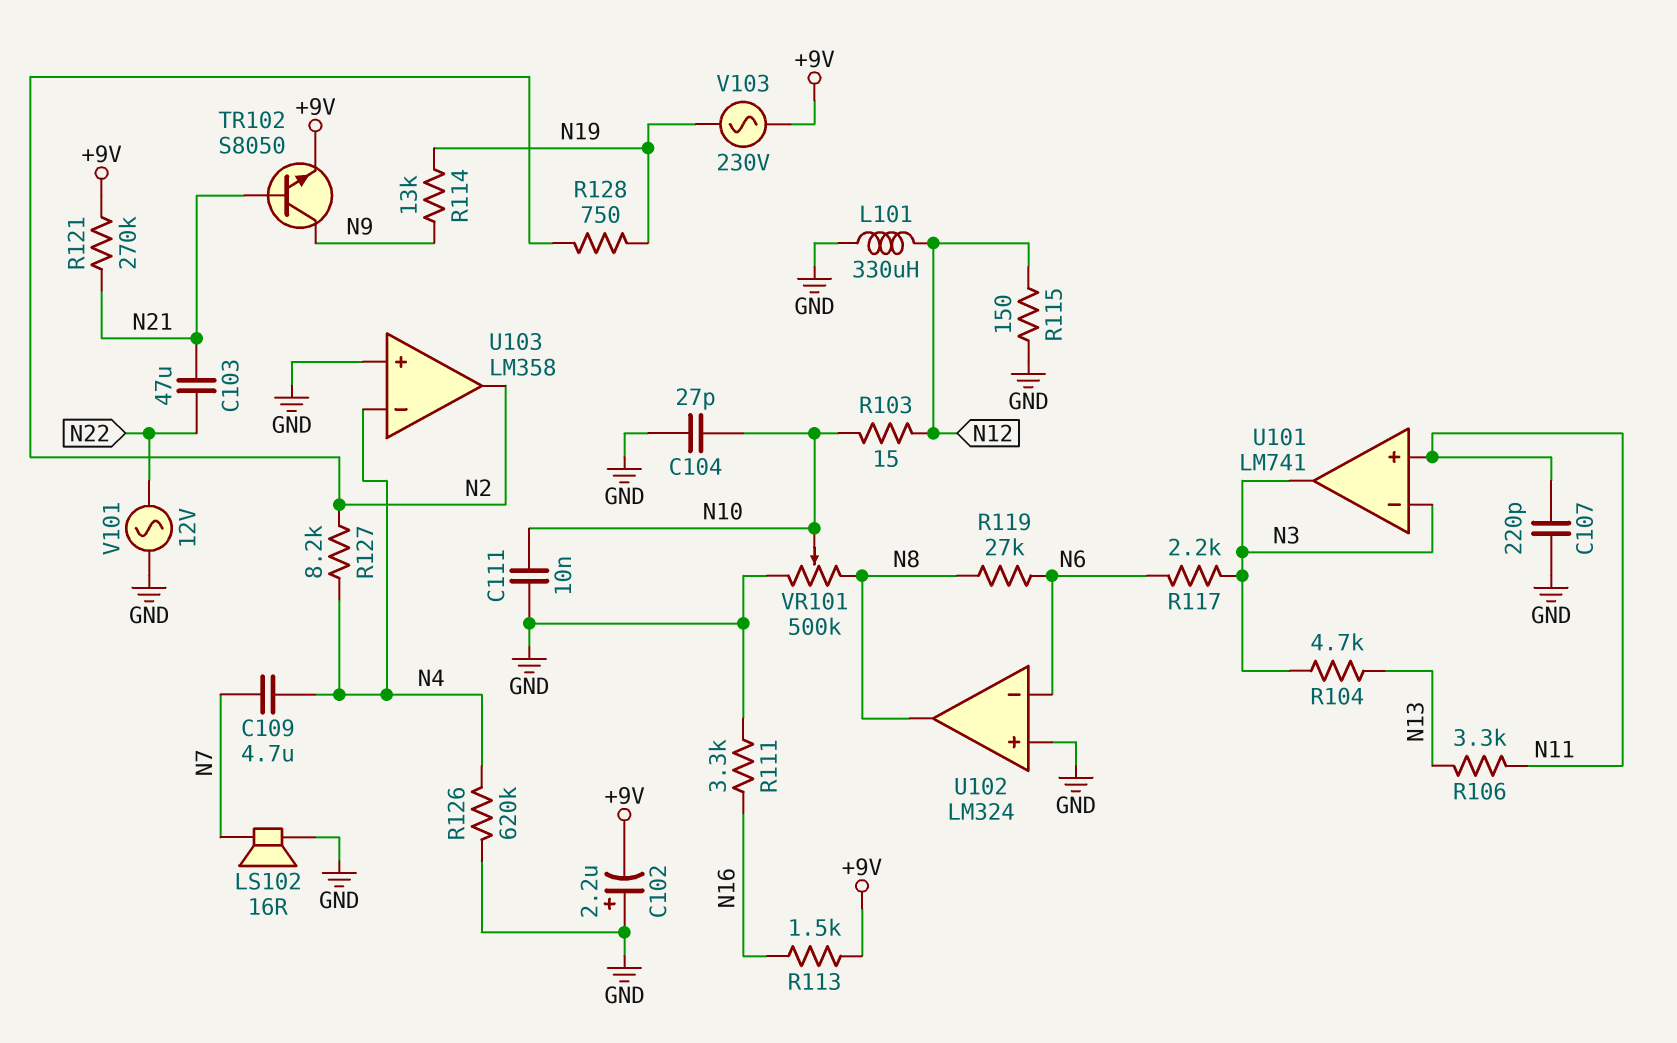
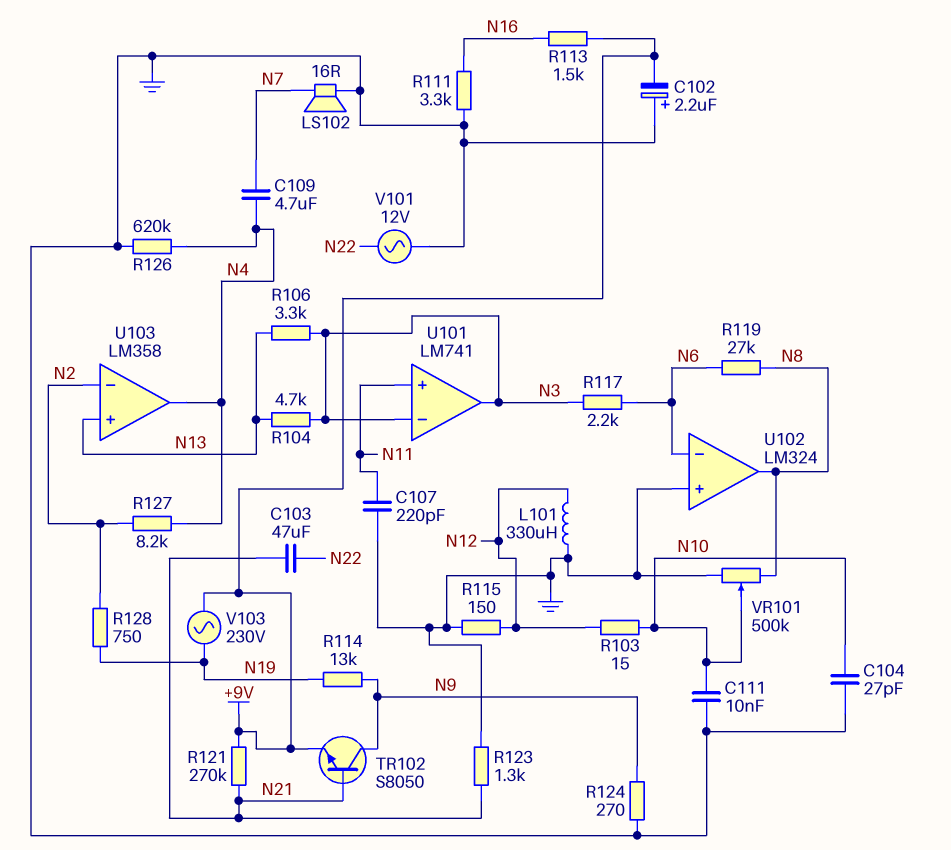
R106: 3.3k (N11, N13) -> 3.3k (N3, N13)
R123: none -> 1.3k (GND, N21)
R124: none -> 270 (GND, N9)
U103 pin in+: GND -> N13
U103 pin in-: N4 -> N2
U103 pin out: N2 -> N4

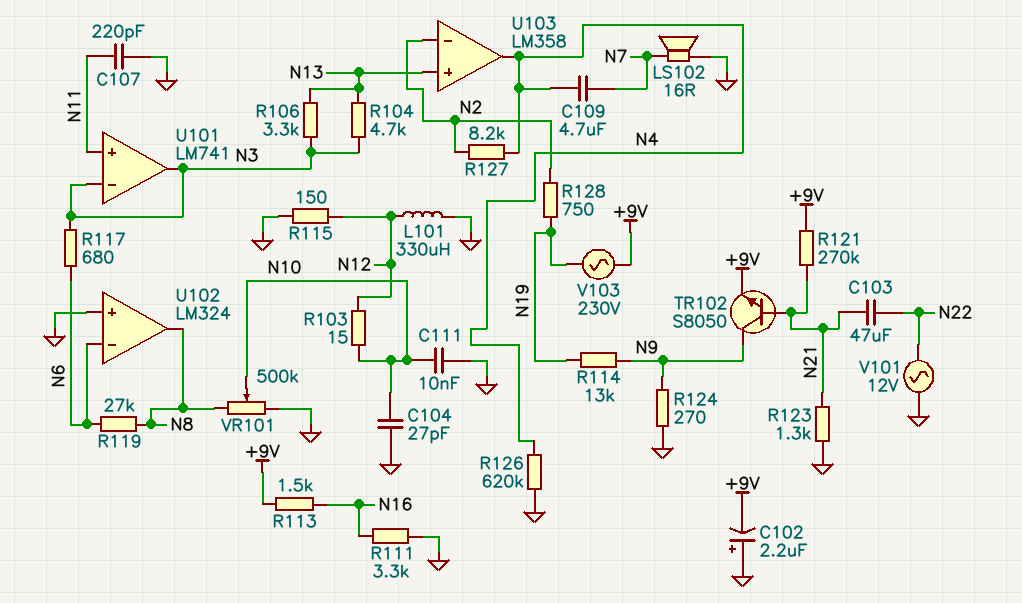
R117: 2.2k (N3, N6) -> 680 (N3, N6)

